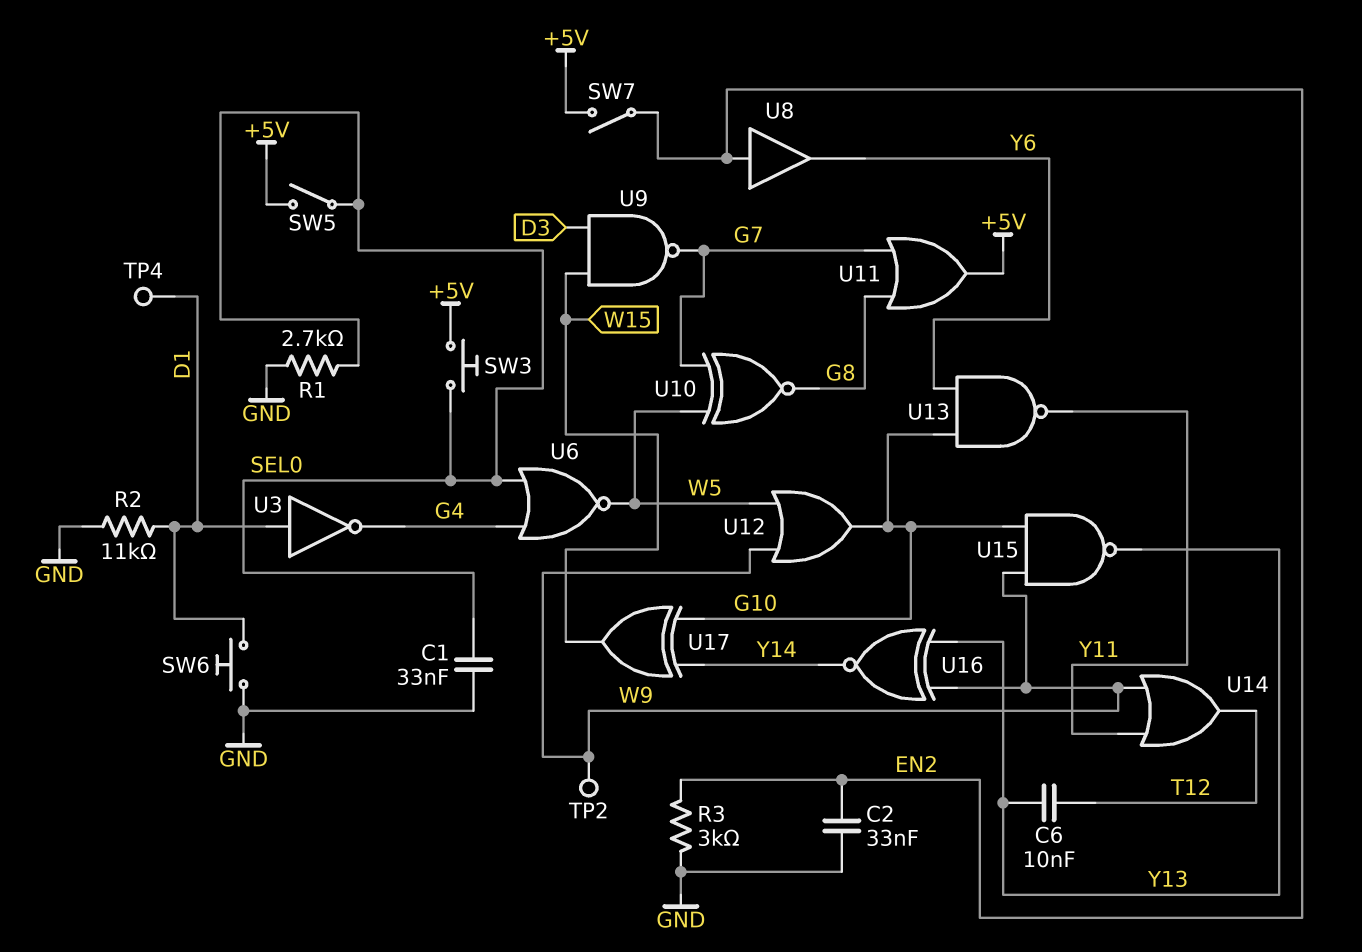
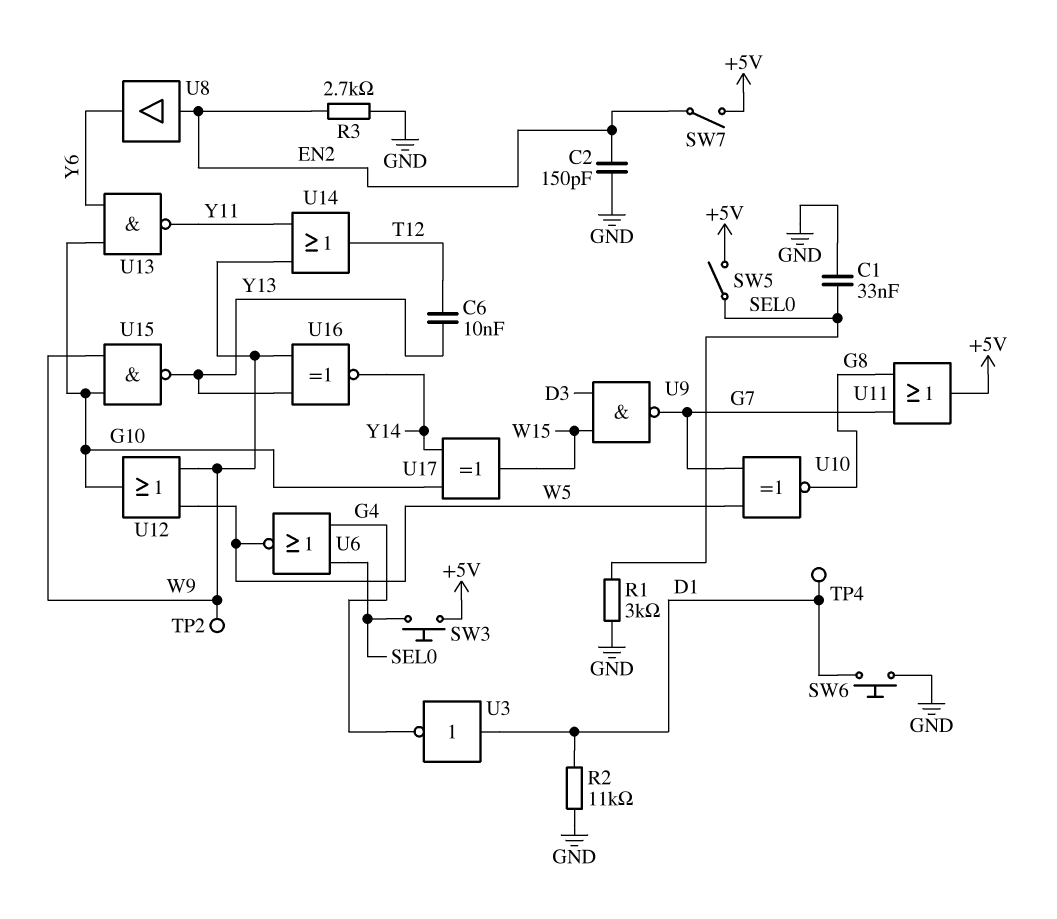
C2: 33nF (EN2, GND) -> 150pF (EN2, GND)
R1: 2.7k (GND, SEL0) -> 3k (GND, SEL0)
R3: 3k (EN2, GND) -> 2.7k (EN2, GND)

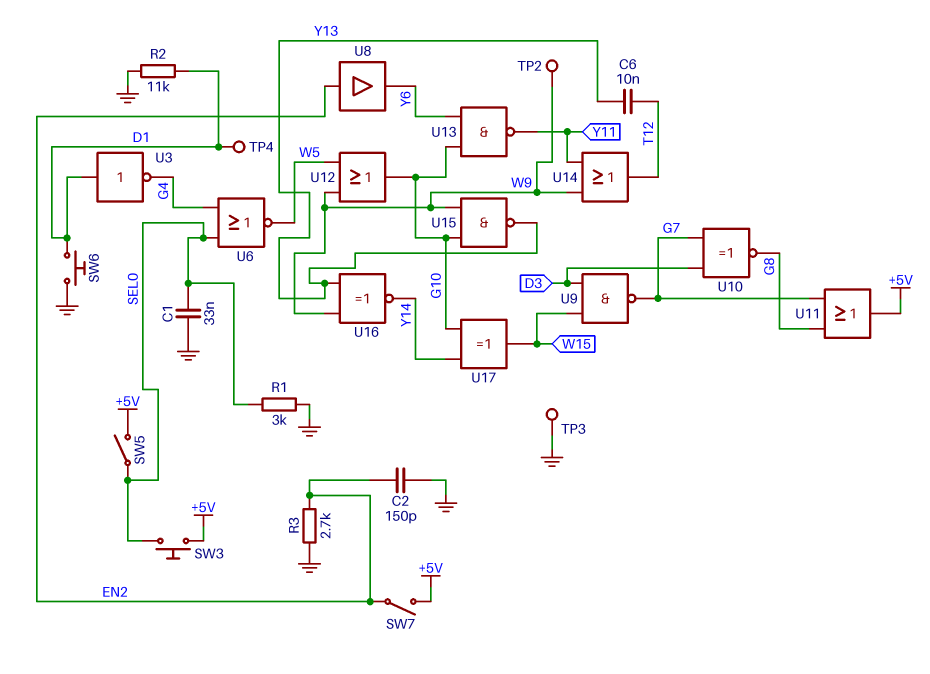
TP3: none -> test point (GND)
U10: XNOR (in G7, in W5, out G8) -> XNOR (in D3, in G7, out G8)

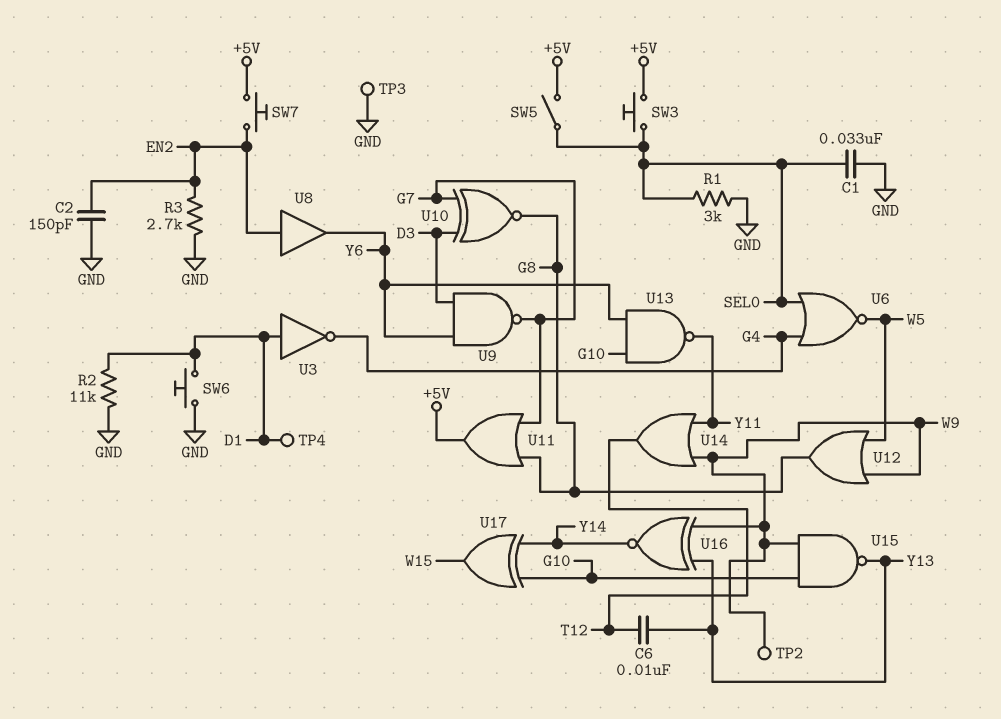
SW7: switch (+5V, EN2) -> button (+5V, EN2)
U9: NAND (in D3, in W15, out G7) -> NAND (in D3, in Y6, out G7)
U12: OR (in W5, in W9, out G10) -> OR (in W5, in W9, out G8)

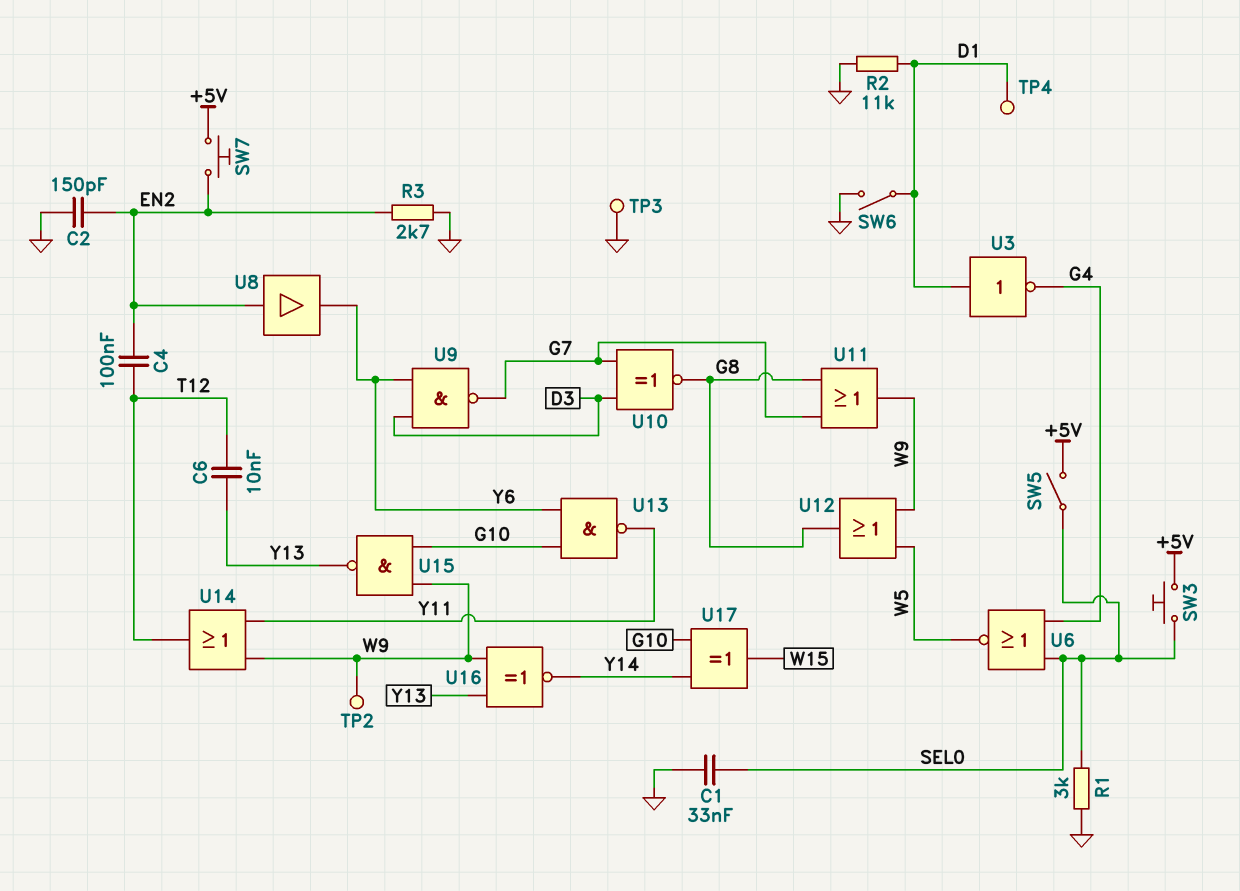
C4: none -> 100nF (EN2, T12)
SW6: button (D1, GND) -> switch (D1, GND)
U11: OR (in G7, in G8, out +5V) -> OR (in G7, in G8, out W9)

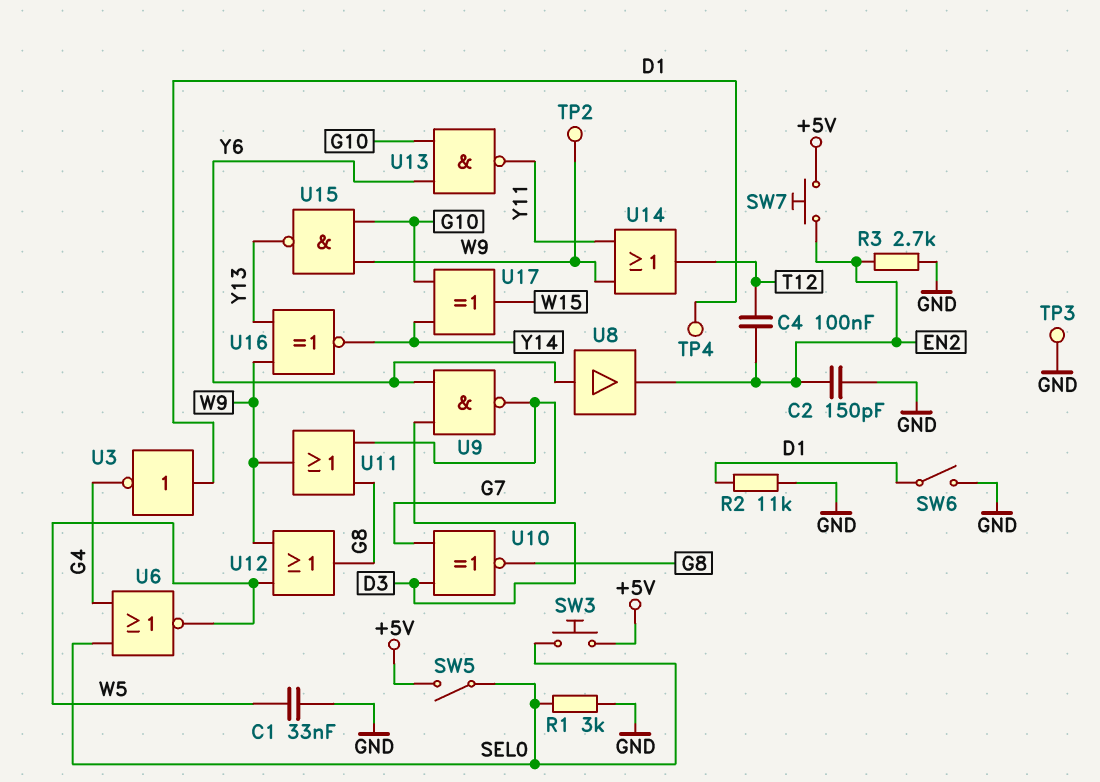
C1: 33nF (GND, SEL0) -> 33nF (GND, W5)
C6: 10nF (T12, Y13) -> none
U8: buffer (in EN2, out Y6) -> buffer (in Y6, out EN2)

